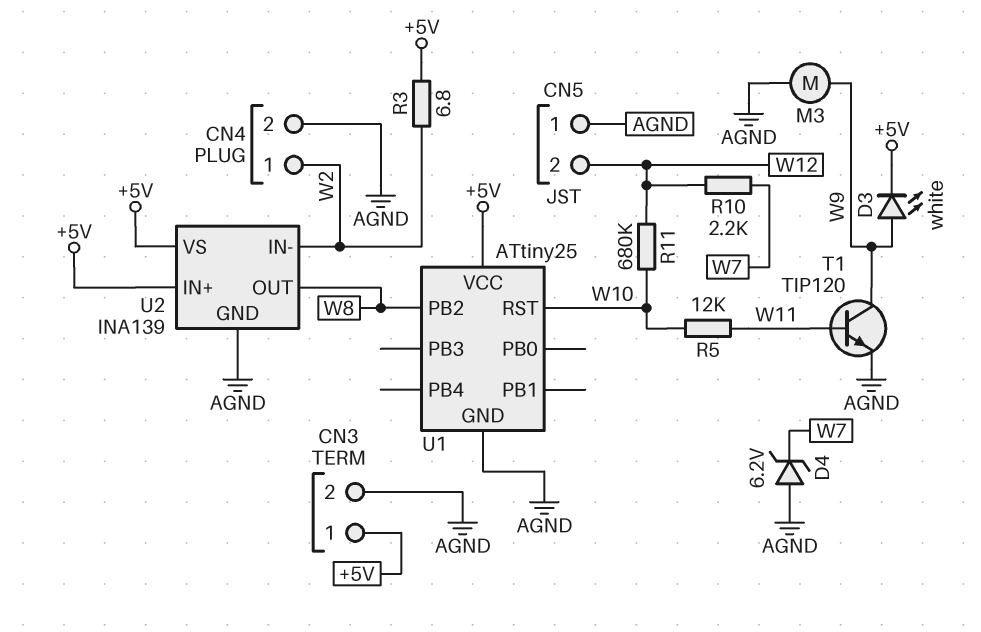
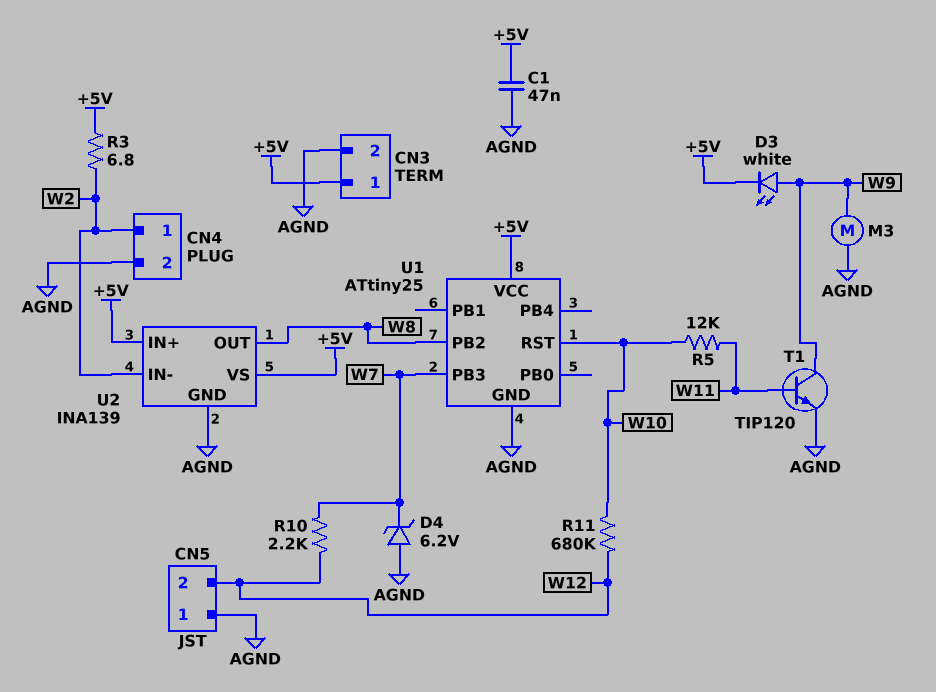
C1: none -> 47nF (+5V, AGND)
U1 pin PB3: none -> W7

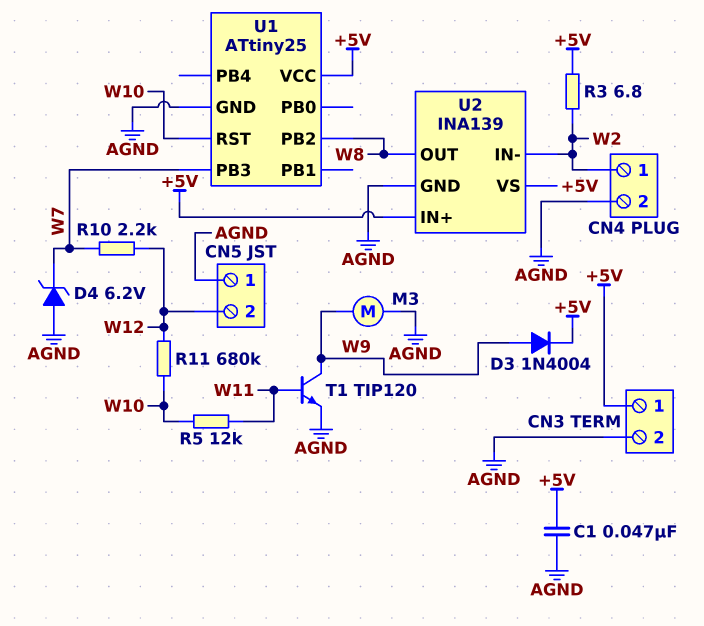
D3: LED white (A W9, K +5V) -> diode 1N4004 (A W9, K +5V)

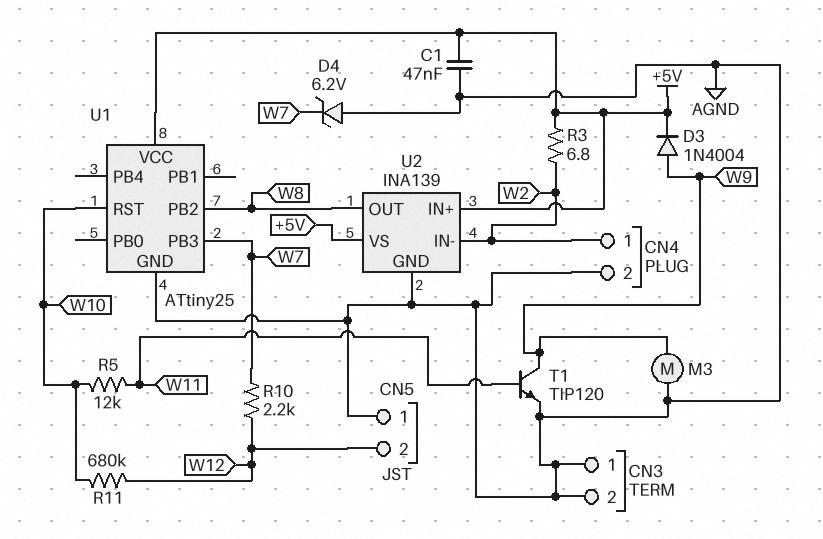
CN3 pin 1: +5V -> AGND

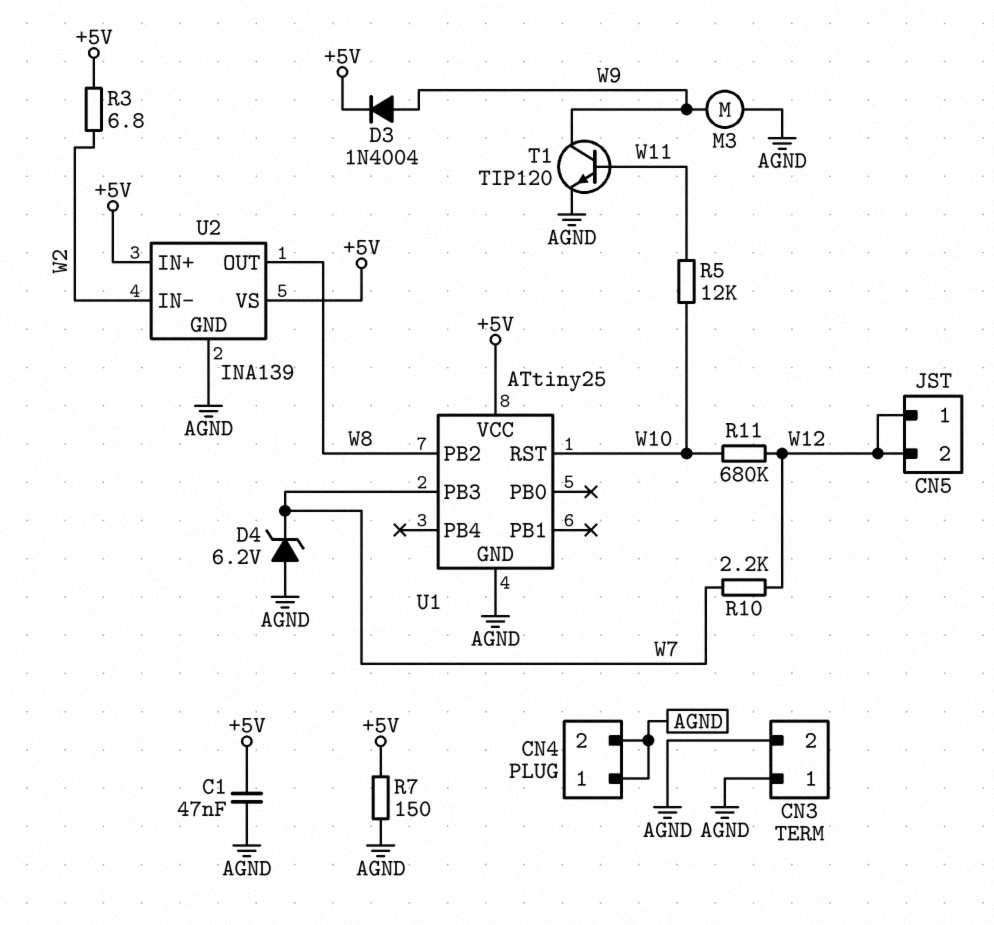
CN4 pin 1: W2 -> AGND
CN5 pin 1: AGND -> W12
R7: none -> 150 (+5V, AGND)

